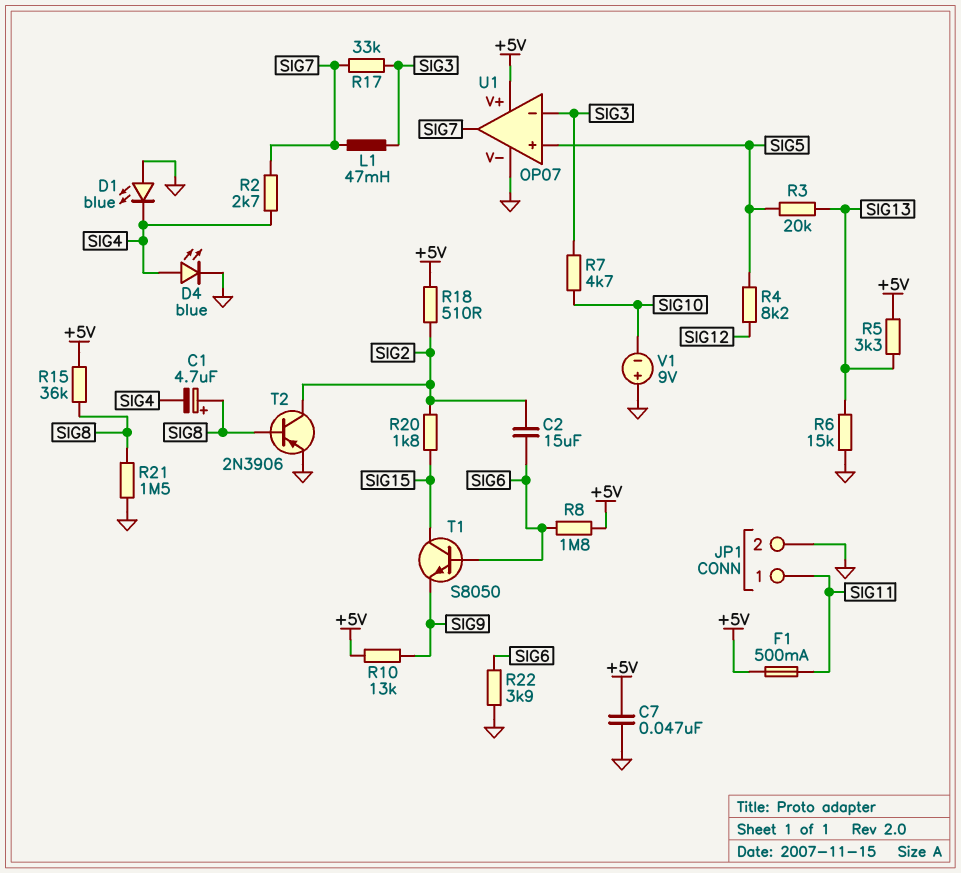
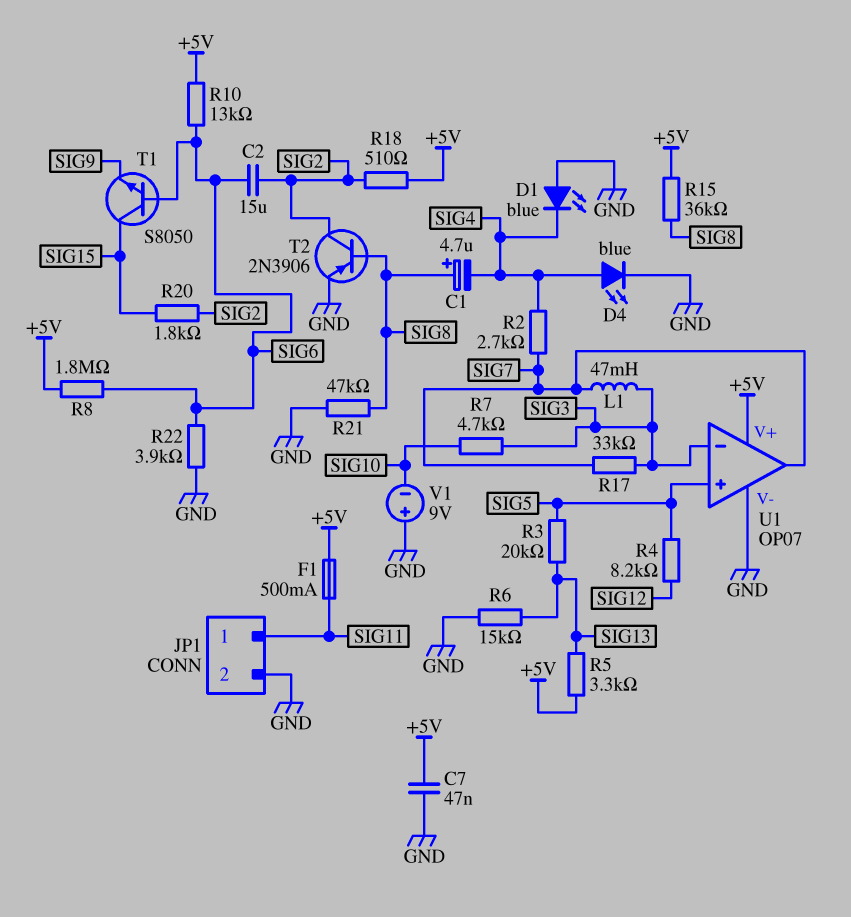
R10: 13k (+5V, SIG9) -> 13k (+5V, SIG6)
R21: 1.5M (GND, SIG8) -> 47k (GND, SIG8)

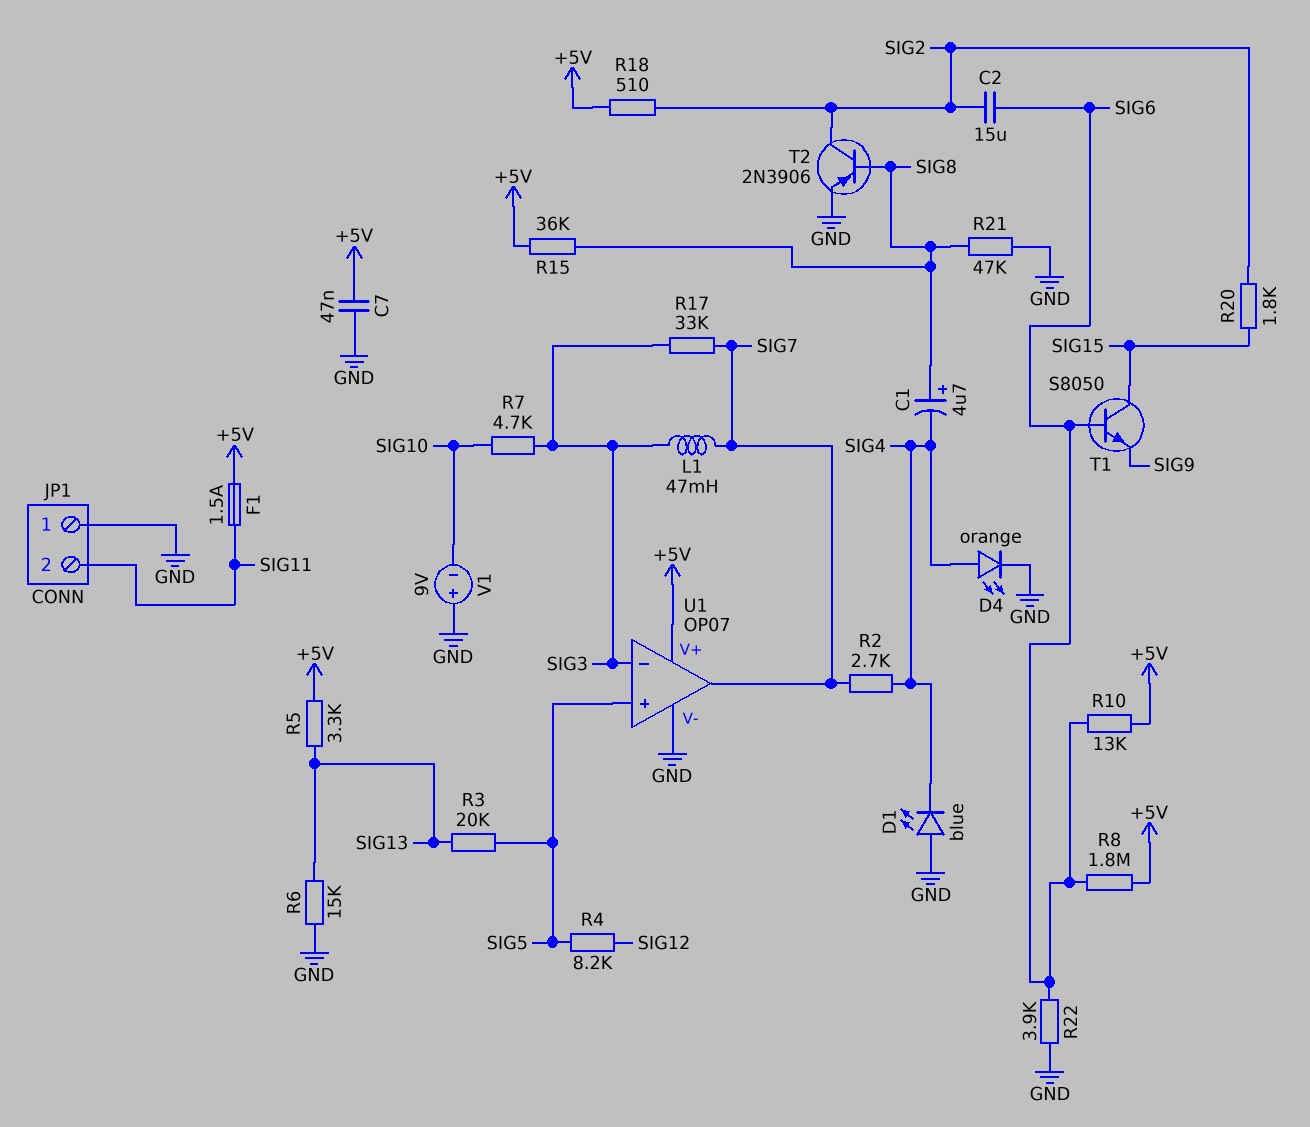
D4: LED blue (A SIG4, K GND) -> LED orange (A SIG4, K GND)
F1: 500mA (+5V, SIG11) -> 1.5A (+5V, SIG11)
JP1 pin 1: SIG11 -> GND
JP1 pin 2: GND -> SIG11

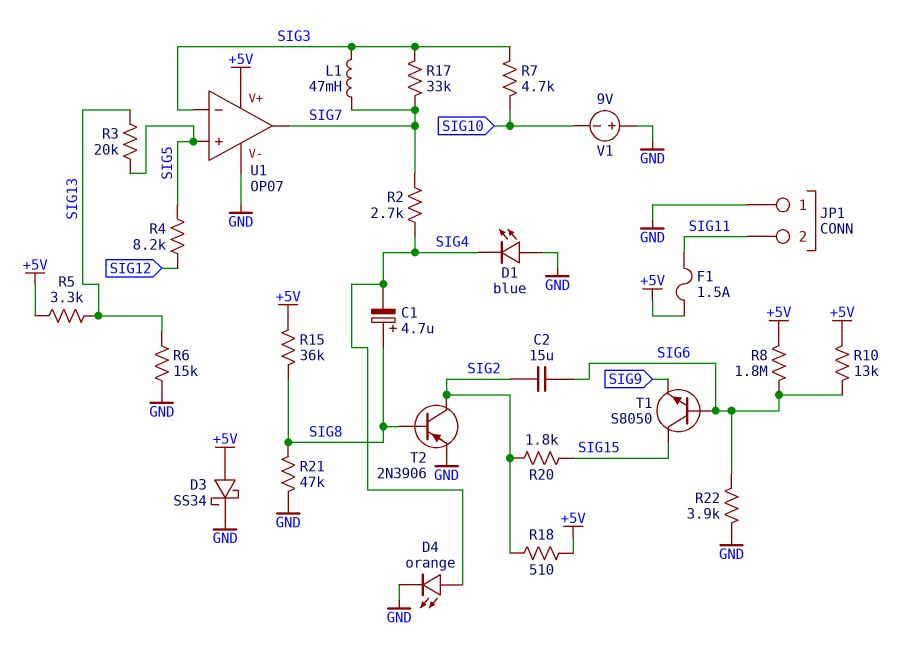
C7: 47nF (+5V, GND) -> none
D3: none -> schottky SS34 (A +5V, K GND)

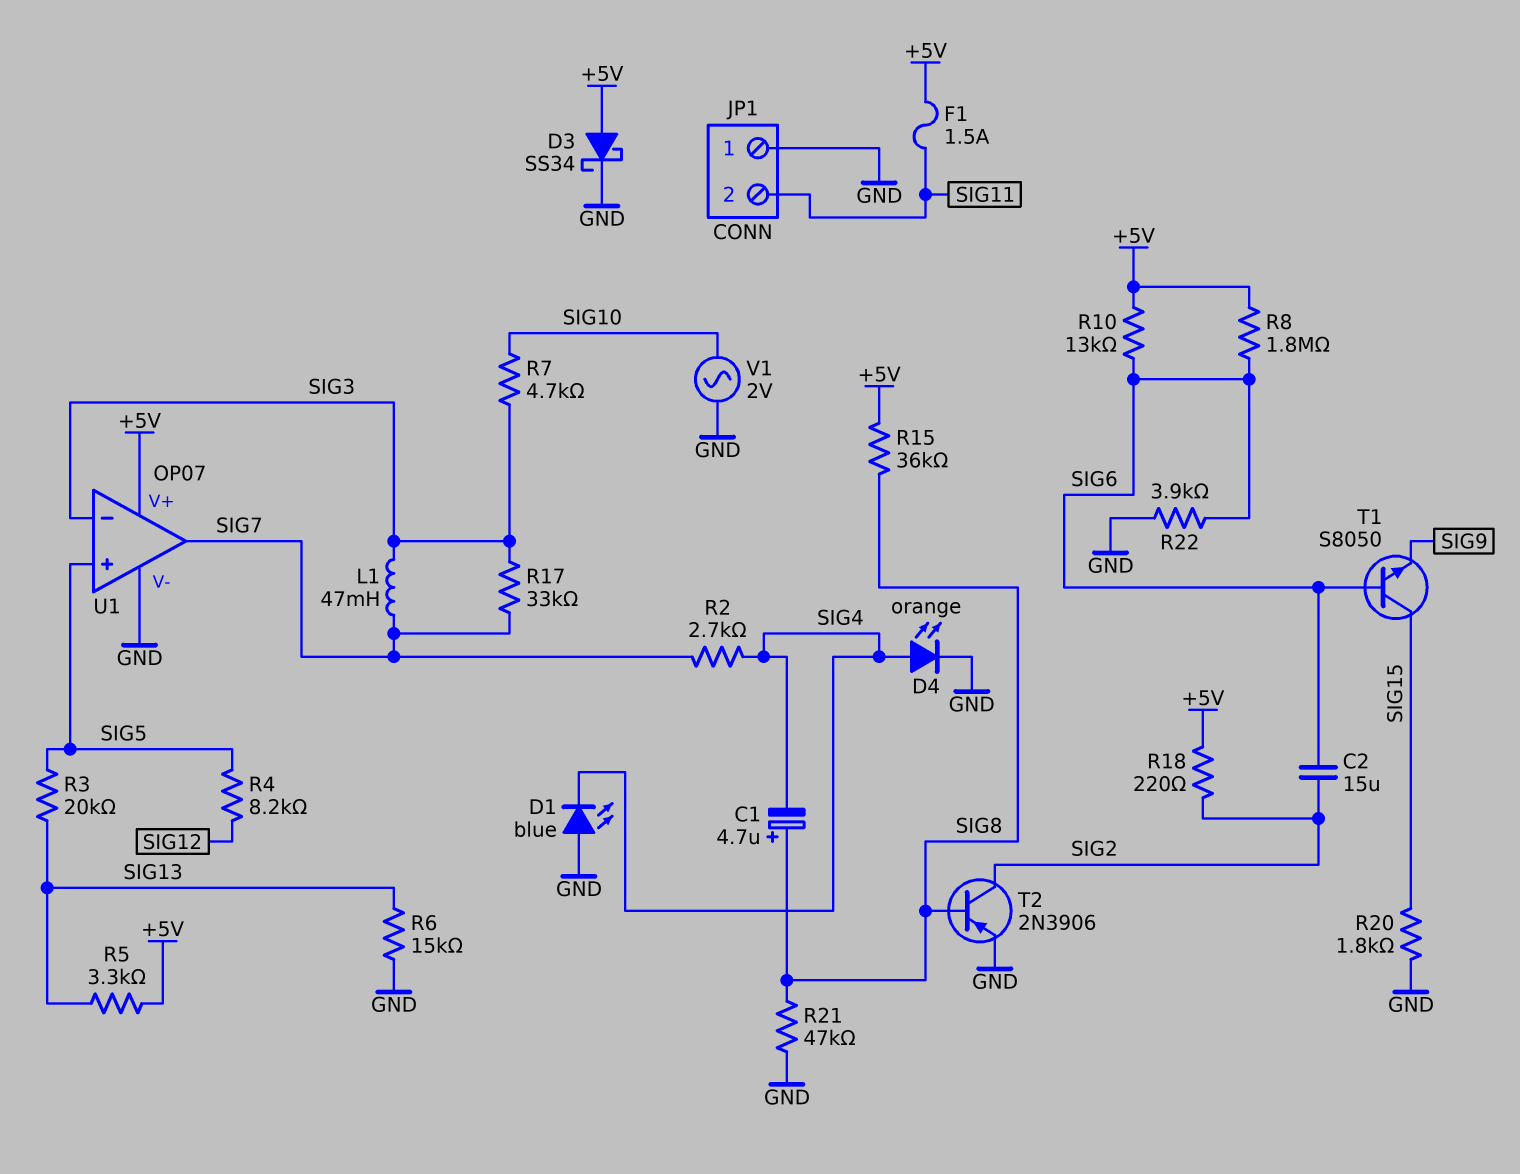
R18: 510 (+5V, SIG2) -> 220 (+5V, SIG2)
R20: 1.8k (SIG2, SIG15) -> 1.8k (GND, SIG15)
V1: 9V (plus GND, minus SIG10) -> AC 2V (GND, SIG10)

